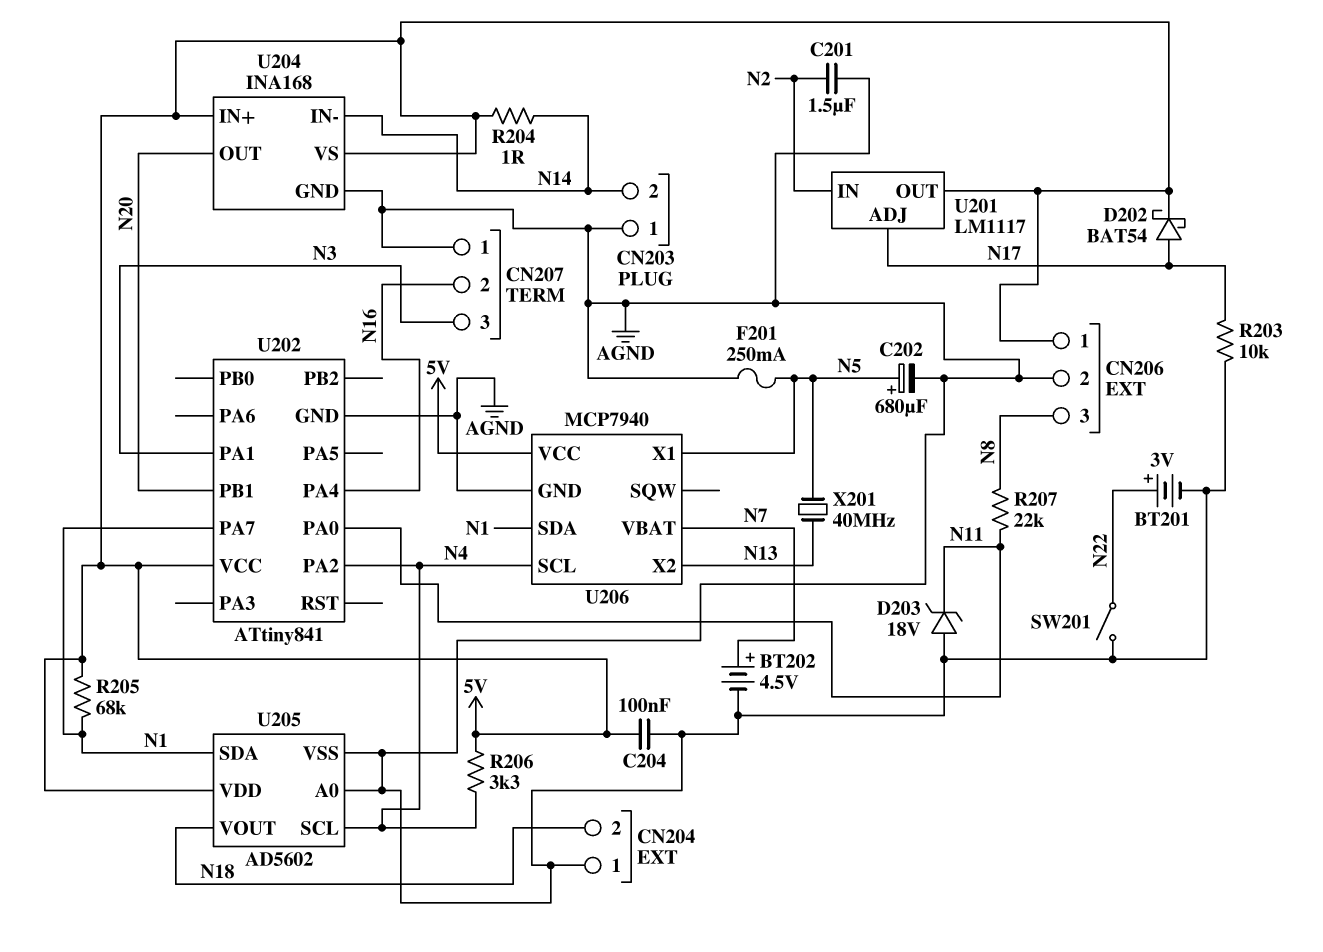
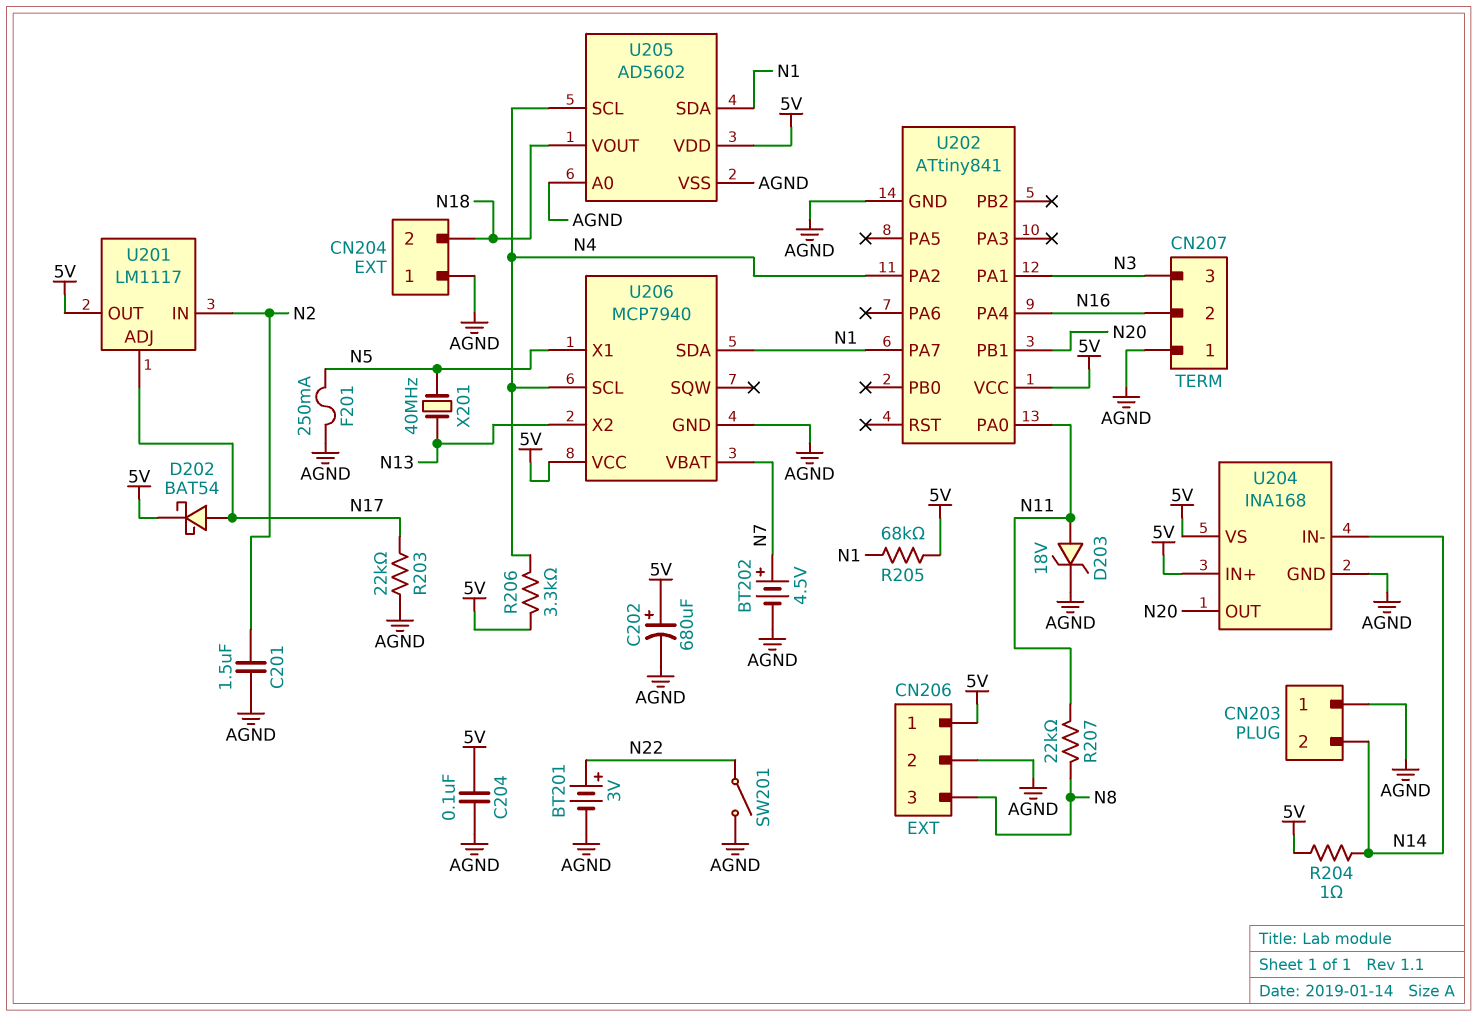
C202: 680uF (plus N5, minus AGND) -> 680uF (plus 5V, minus AGND)
D203: zener 18V (A AGND, K N11) -> zener 18V (A N11, K AGND)
R203: 10k (AGND, N17) -> 22k (AGND, N17)

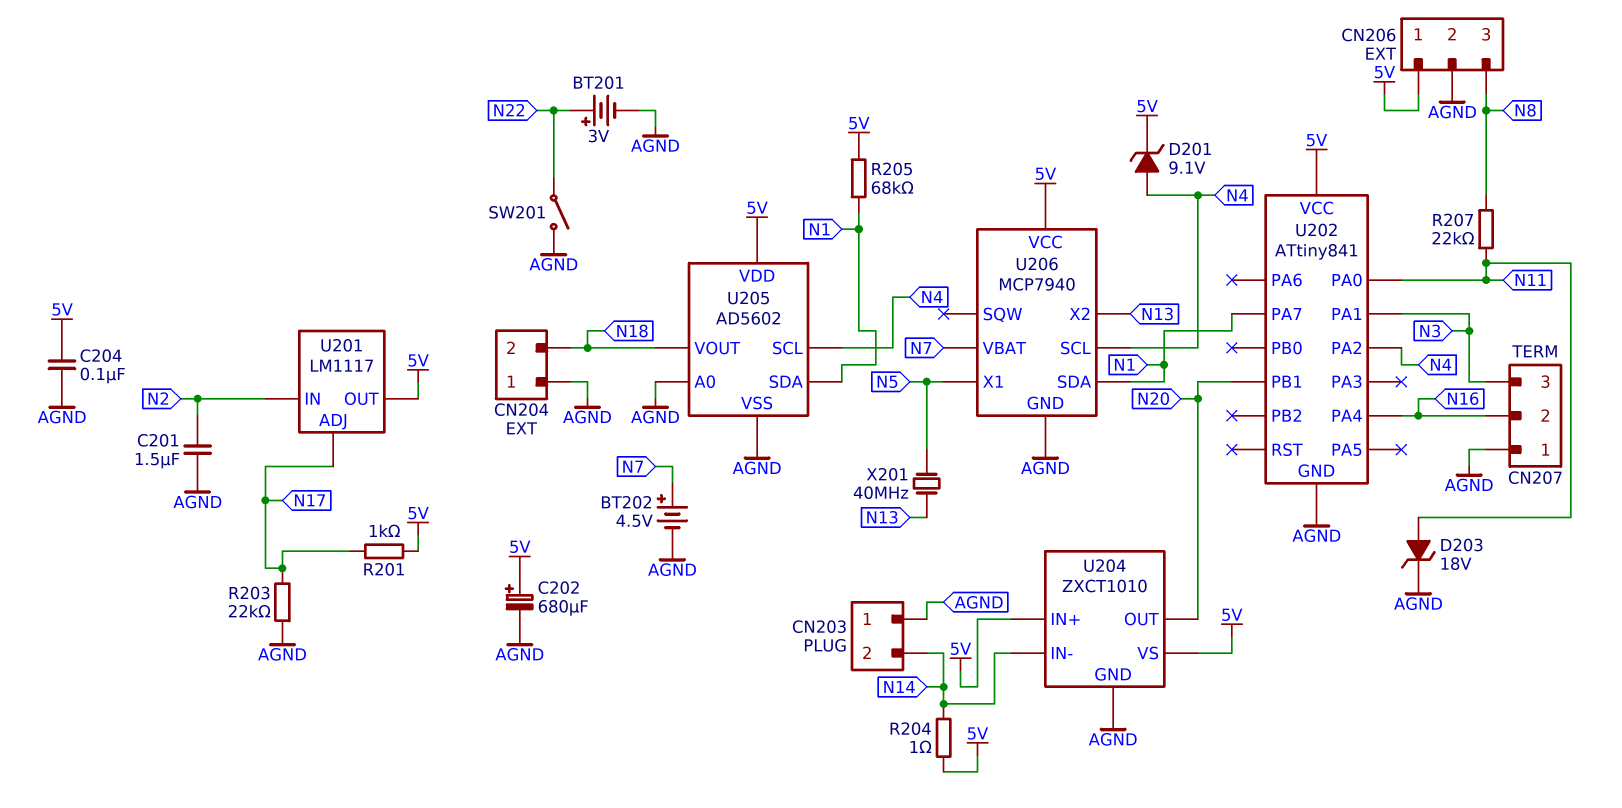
D201: none -> zener 9.1V (A N4, K 5V)
D202: schottky BAT54 (A N17, K 5V) -> none
F201: 250mA (AGND, N5) -> none
R201: none -> 1k (5V, N17)
R206: 3.3k (5V, N4) -> none
U204: INA168 -> ZXCT1010

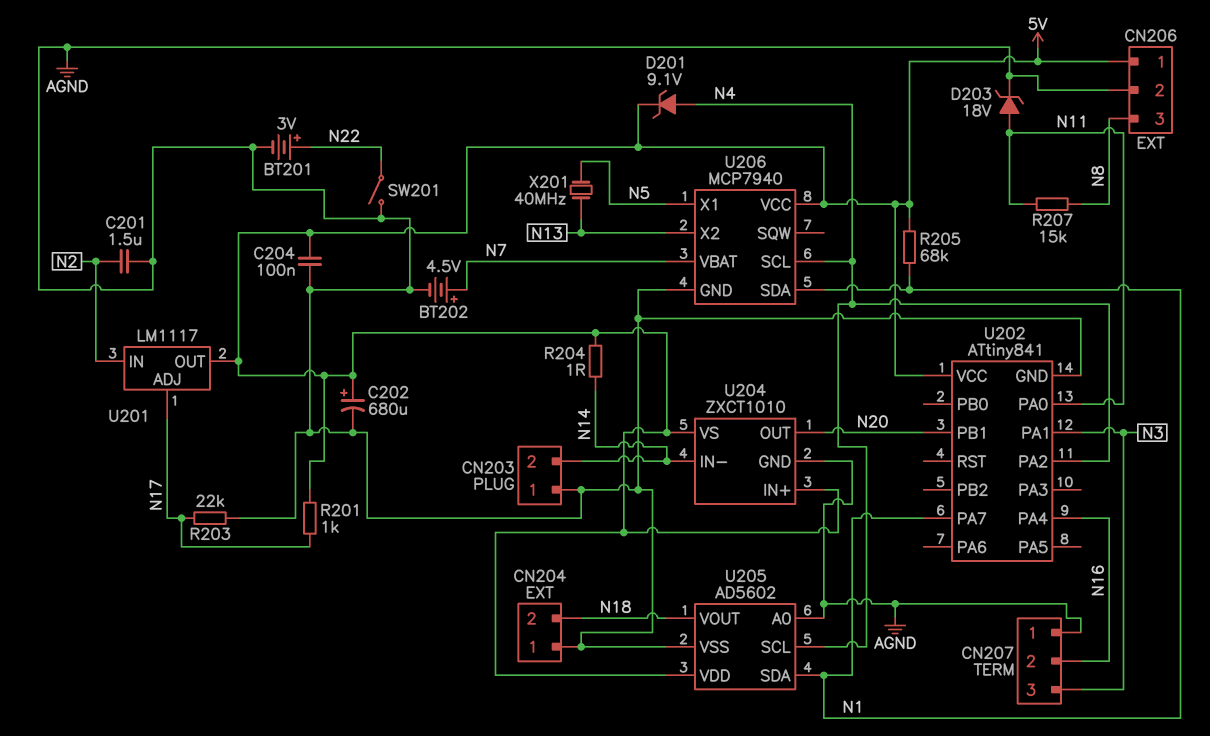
R207: 22k (N8, N11) -> 15k (N8, N11)

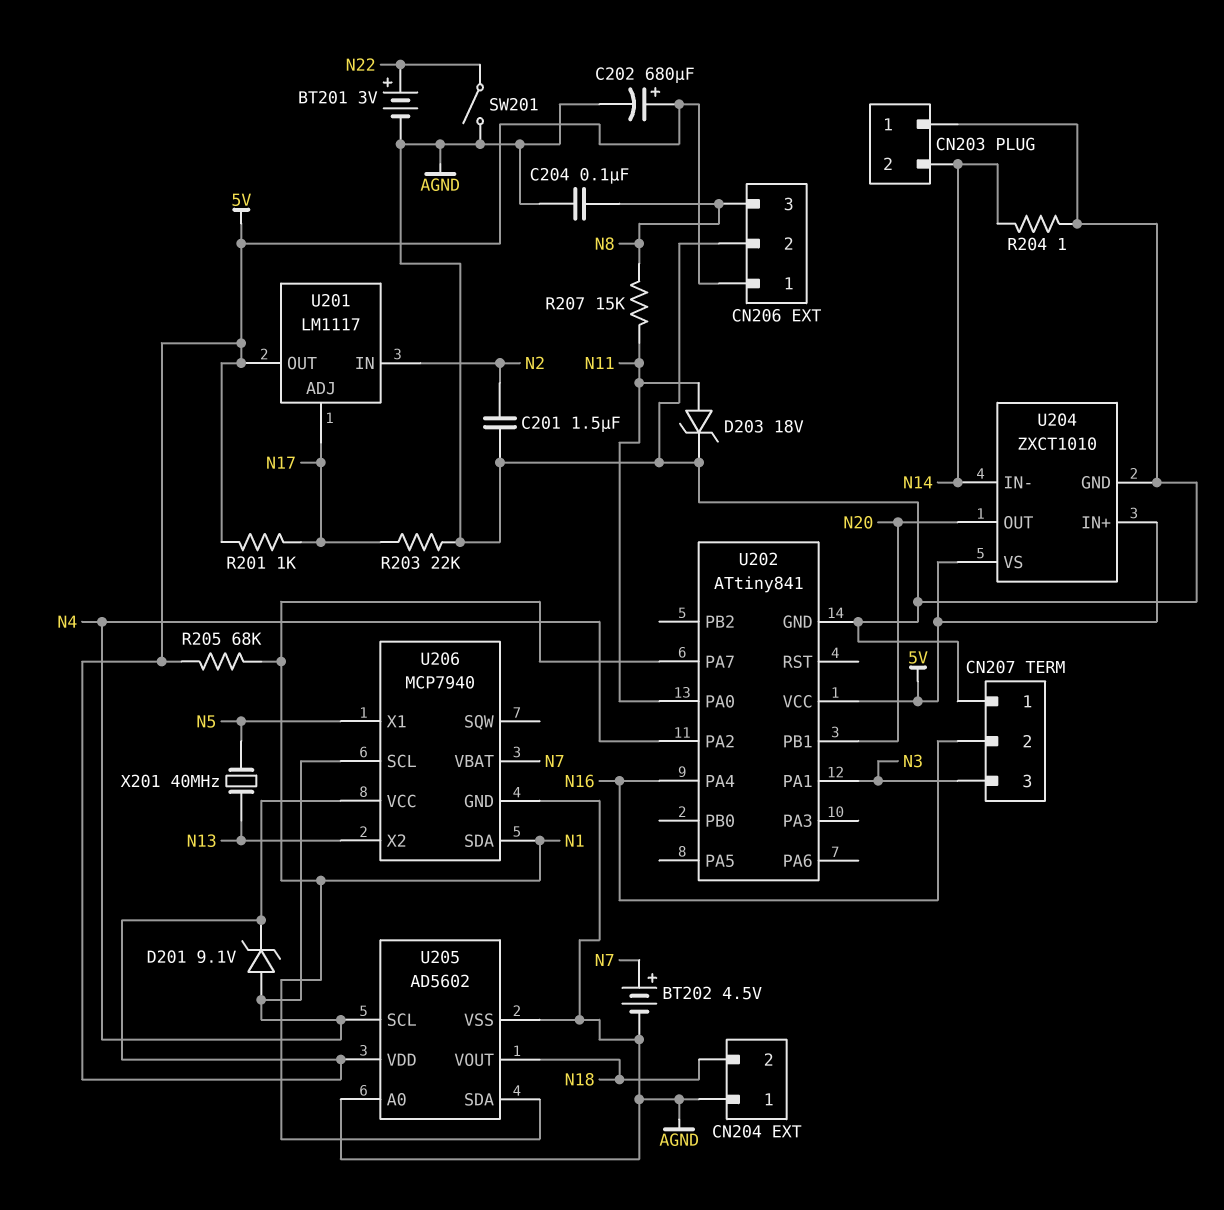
C204: 100nF (5V, AGND) -> 100nF (AGND, N8)
R204: 1 (5V, N14) -> 1 (AGND, N14)

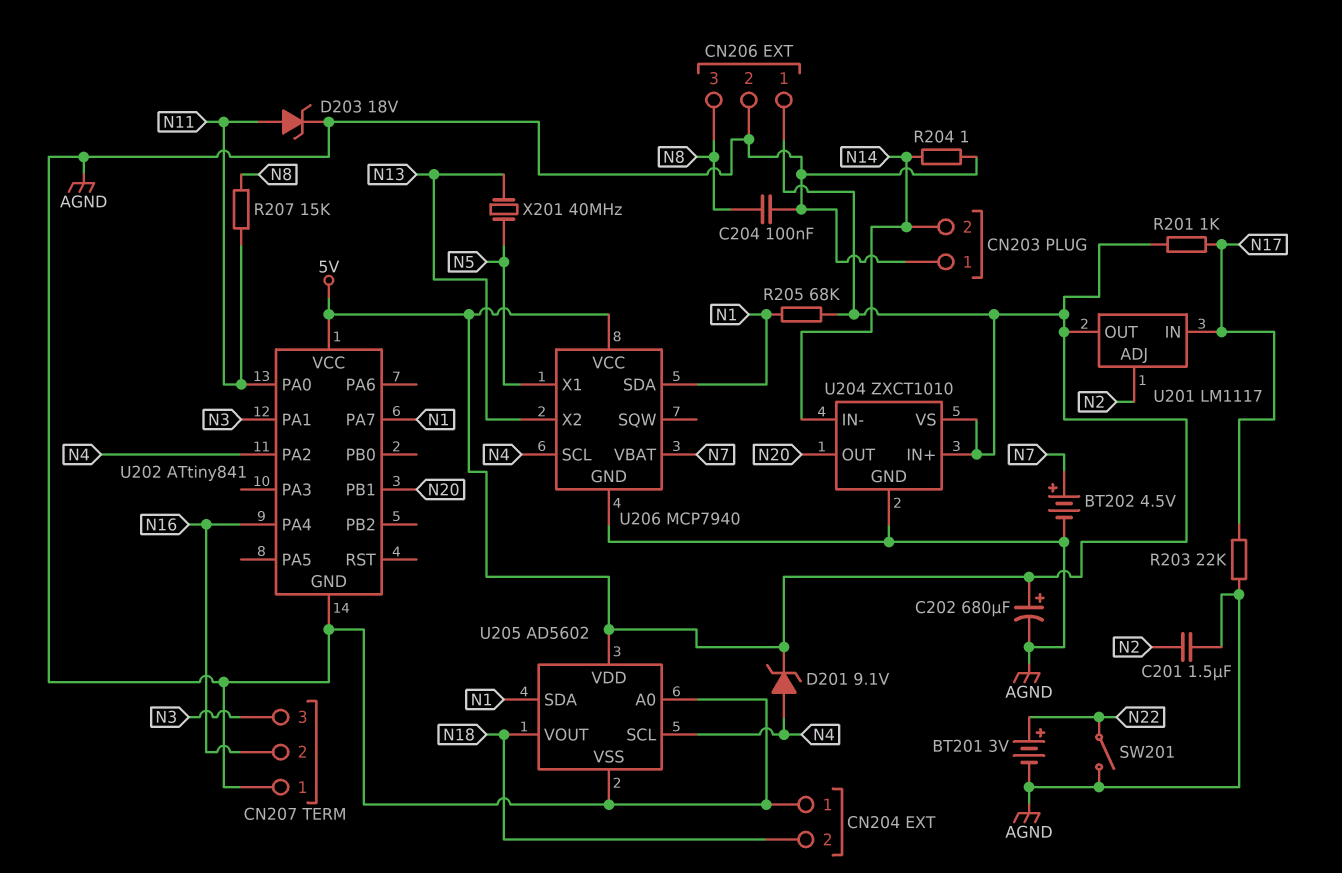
U201 pin ADJ: N17 -> N2
U201 pin IN: N2 -> N17

